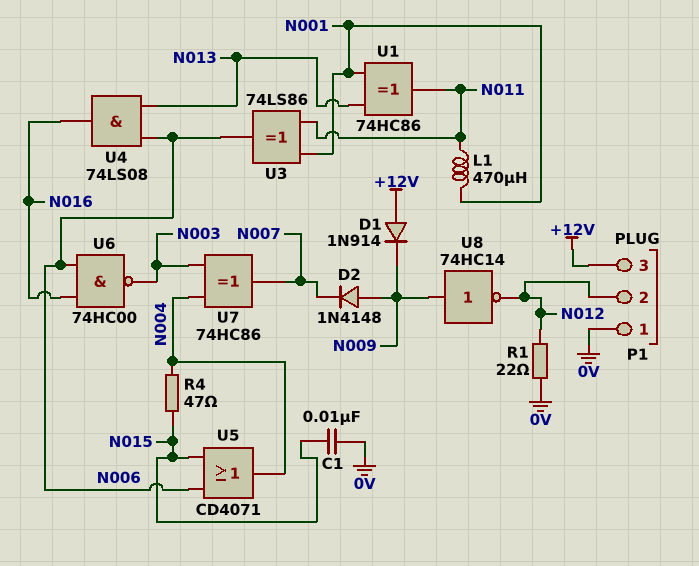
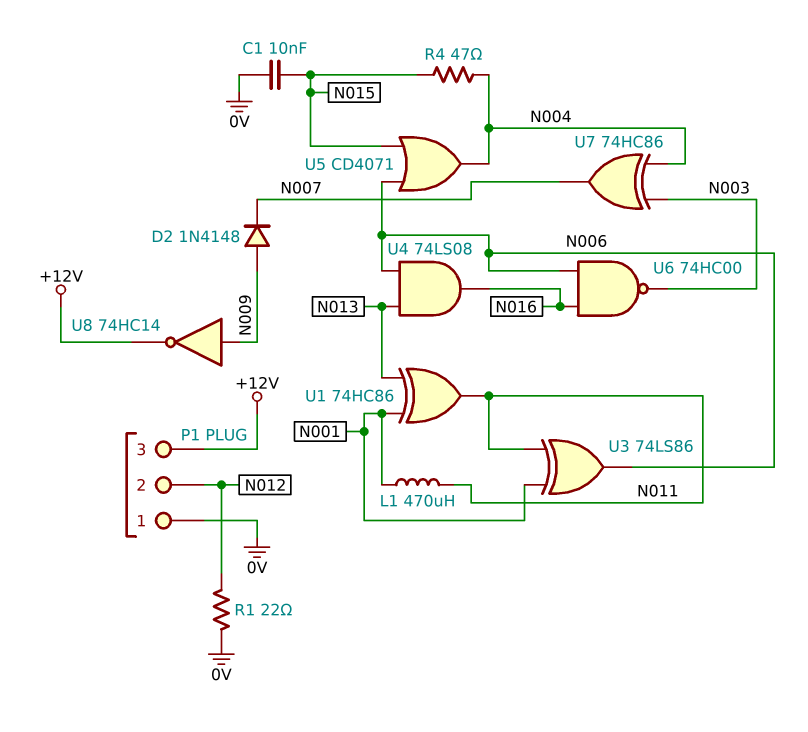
D1: diode 1N914 (A +12V, K N009) -> none
U8: NOT 74HC14 (in N009, out N012) -> NOT 74HC14 (in N009, out +12V)

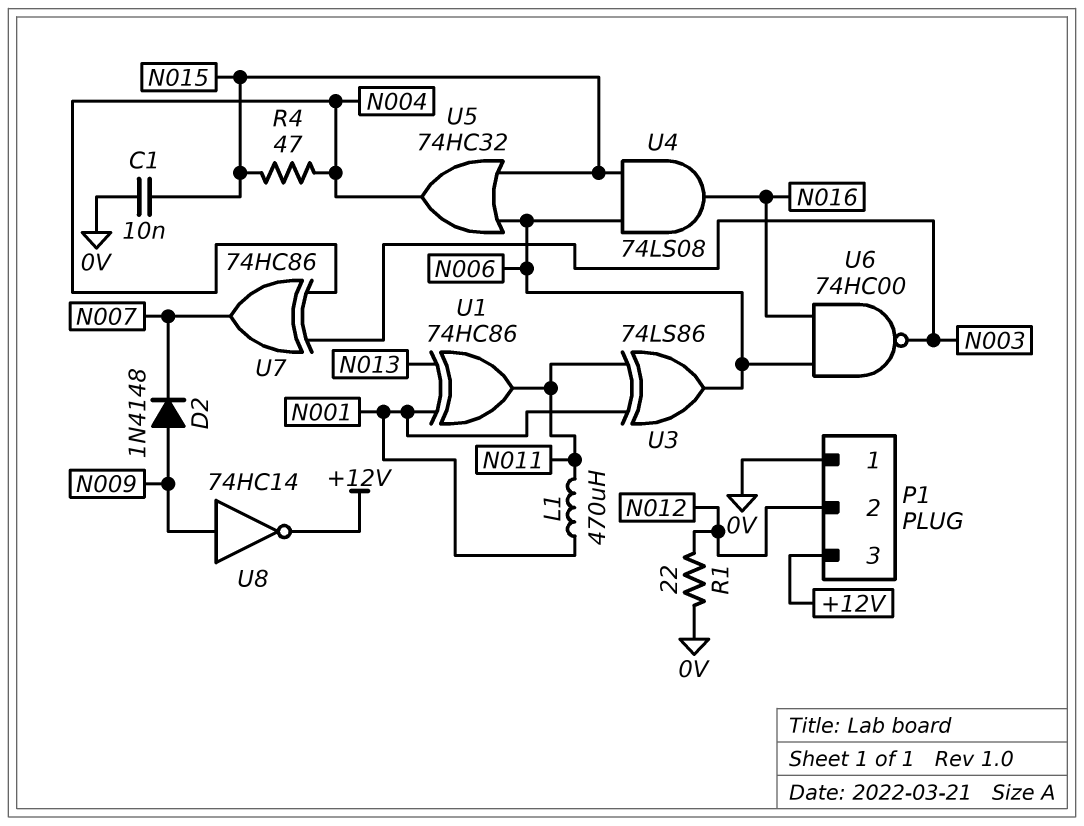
U4: AND 74LS08 (in N006, in N013, out N016) -> AND 74LS08 (in N006, in N015, out N016)
U5: OR CD4071 (in N006, in N015, out N004) -> OR 74HC32 (in N006, in N015, out N004)

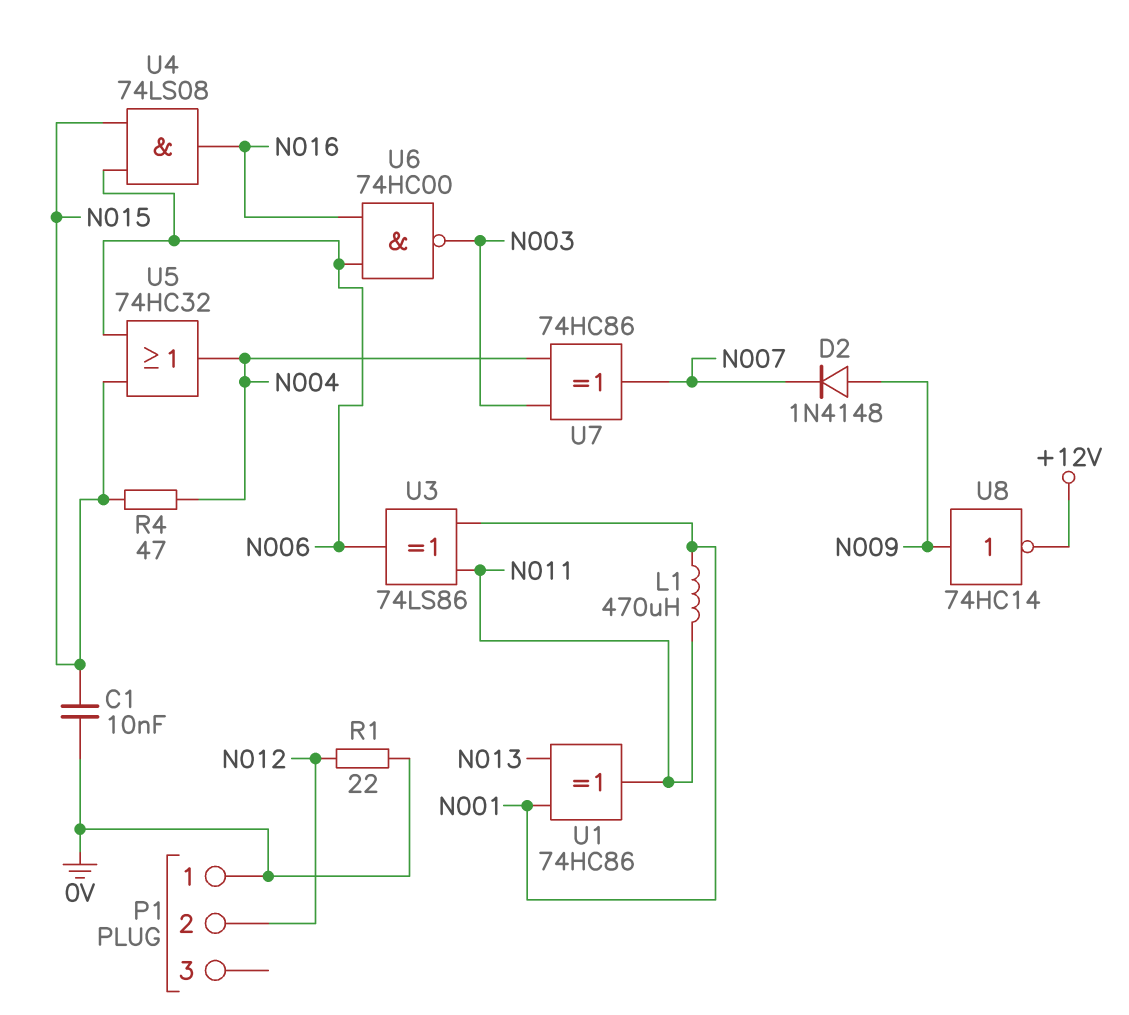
P1 pin 3: +12V -> none

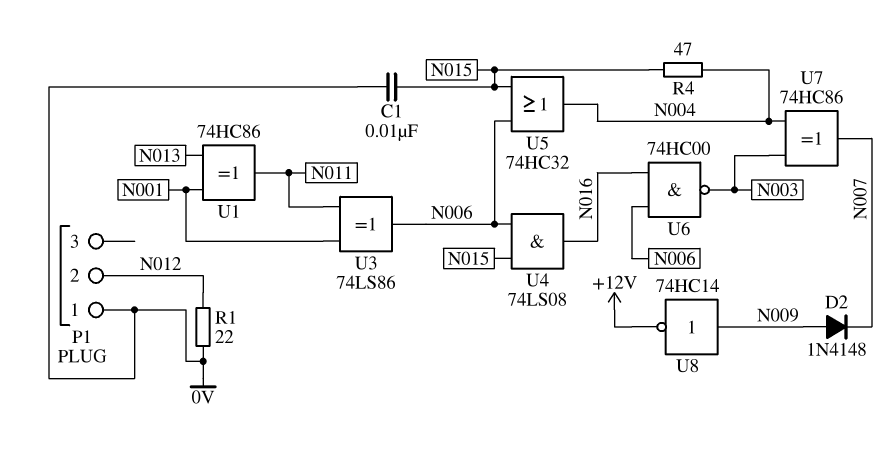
L1: 470uH (N001, N011) -> none

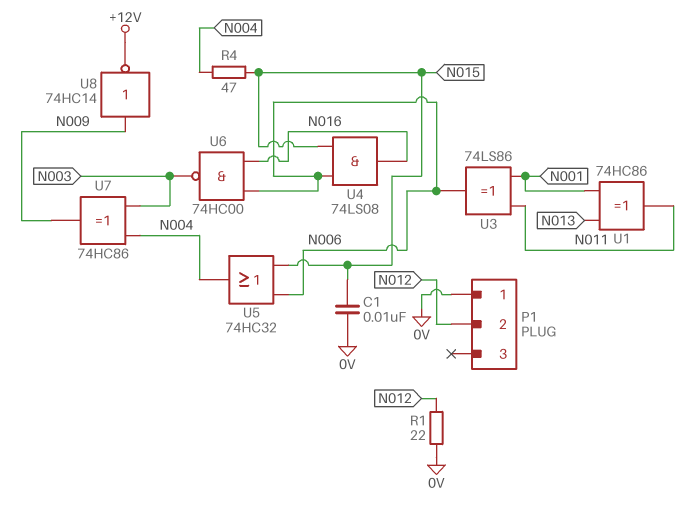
D2: diode 1N4148 (A N009, K N007) -> none
U7: XOR 74HC86 (in N003, in N004, out N007) -> XOR 74HC86 (in N003, in N004, out N009)

